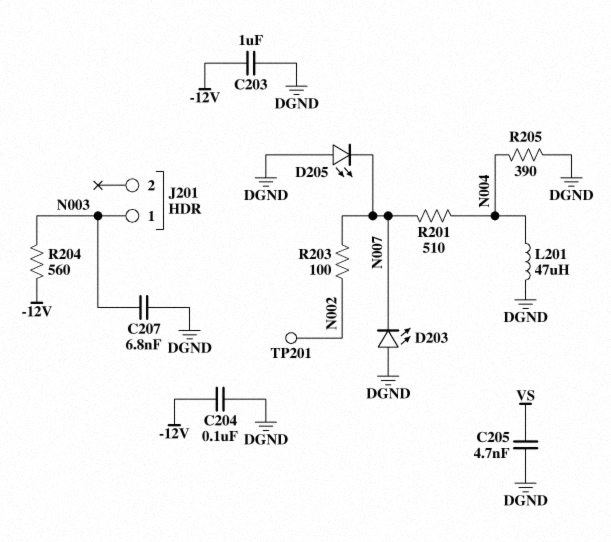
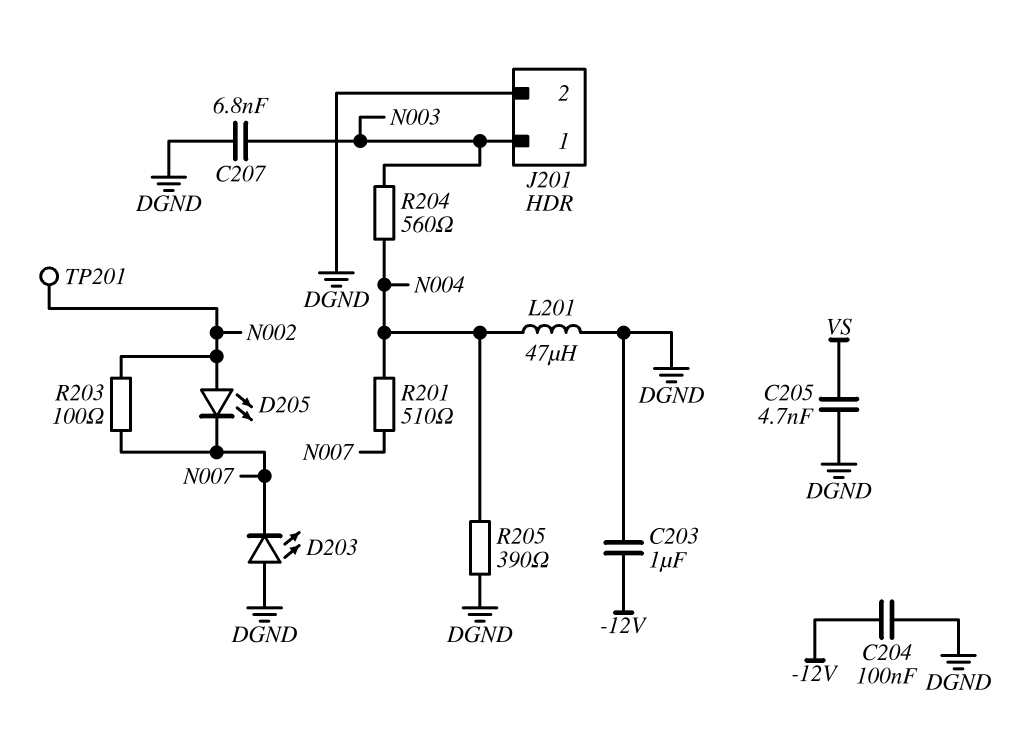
D205: LED (A DGND, K N007) -> LED (A N002, K N007)
J201 pin 2: none -> DGND
R204: 560 (-12V, N003) -> 560 (N003, N004)

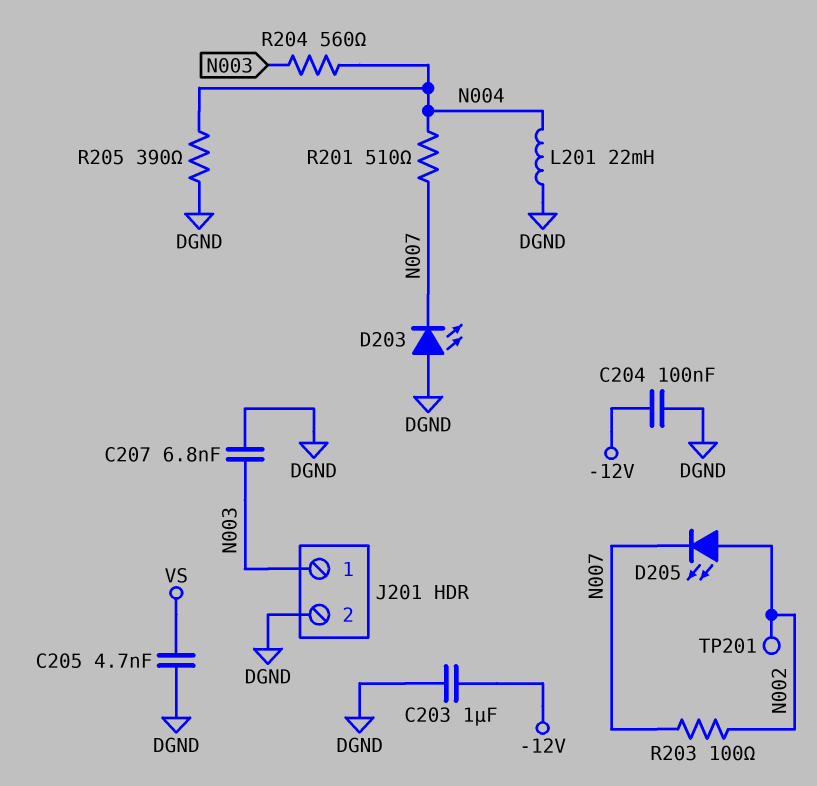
L201: 47uH (DGND, N004) -> 22mH (DGND, N004)

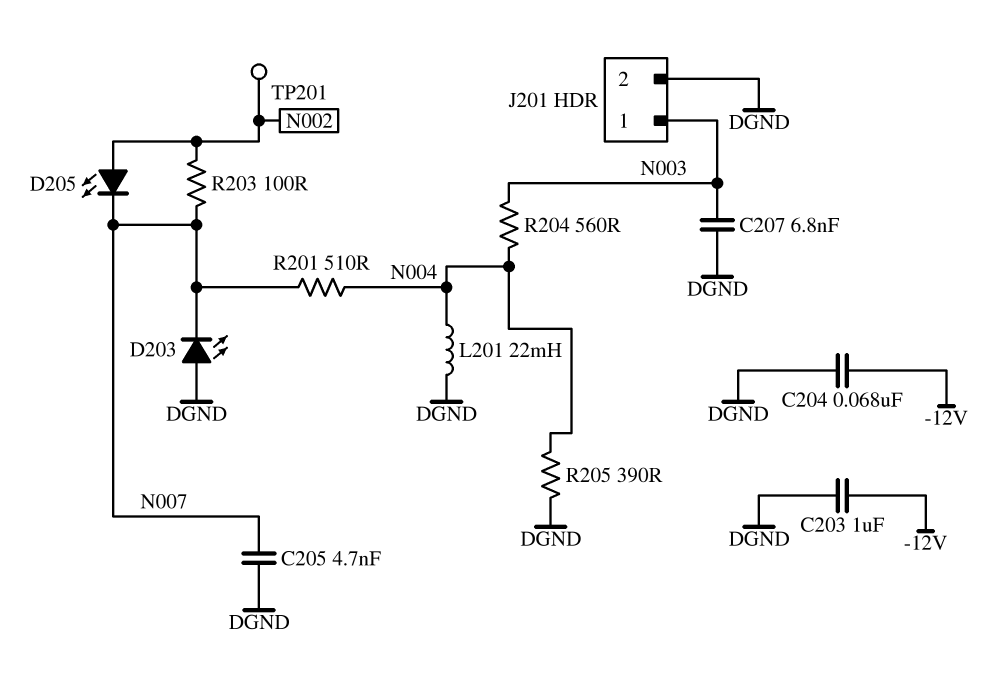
C204: 100nF (-12V, DGND) -> 68nF (-12V, DGND)
C205: 4.7nF (DGND, VS) -> 4.7nF (DGND, N007)

